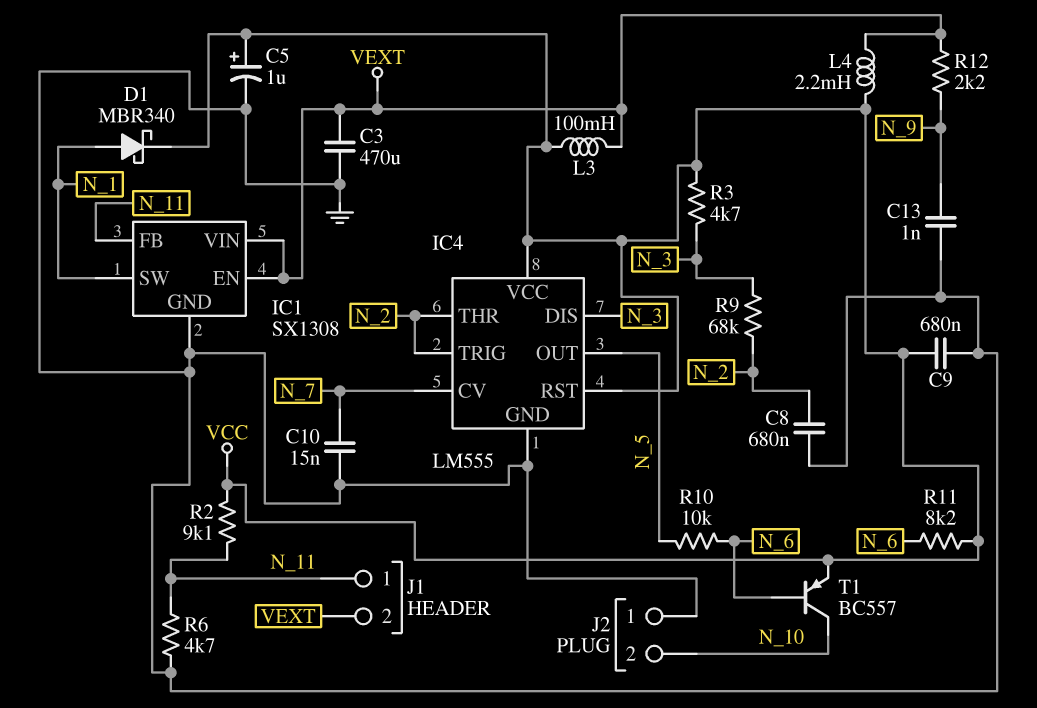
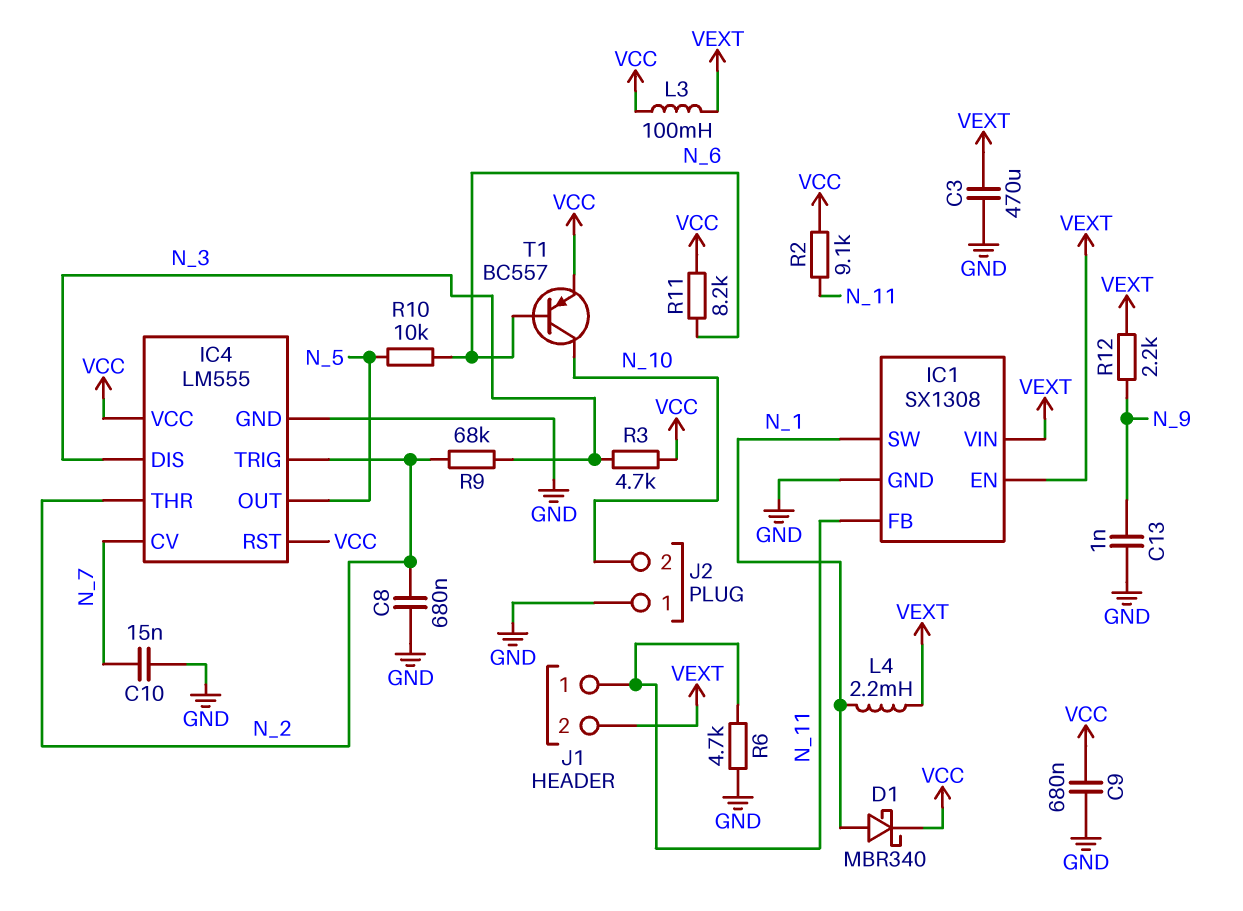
C5: 1uF (plus VCC, minus GND) -> none
L4: 2.2mH (VCC, VEXT) -> 2.2mH (N_1, VEXT)

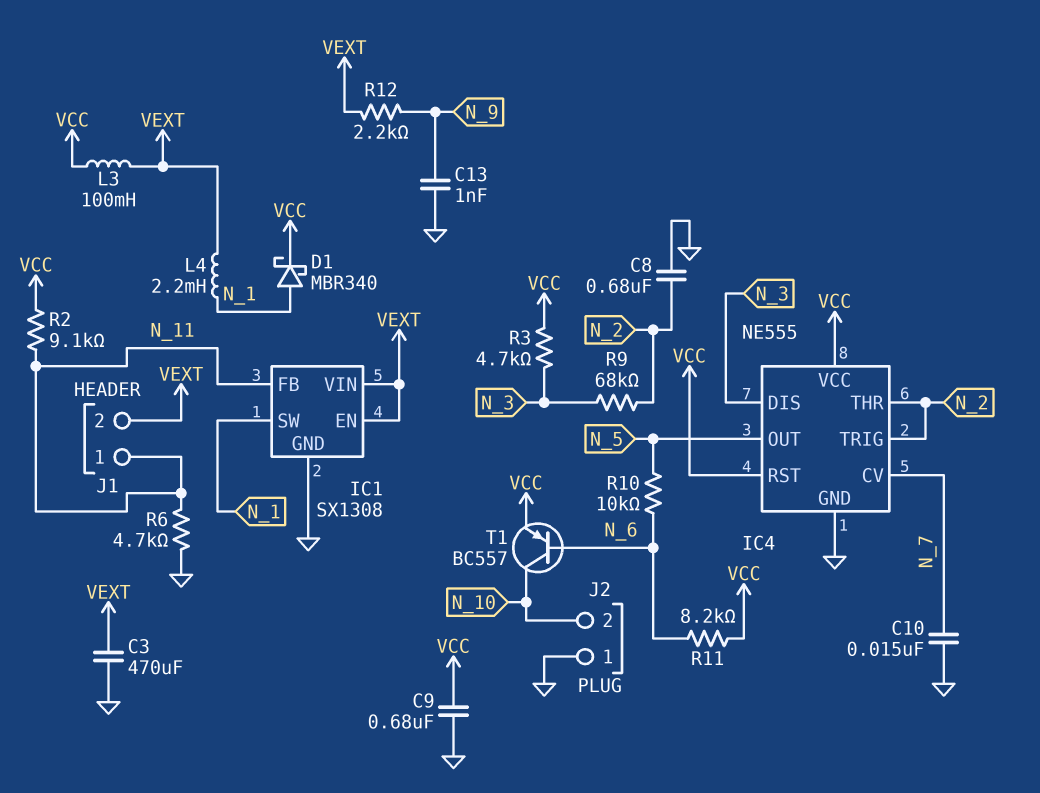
IC4: LM555 -> NE555

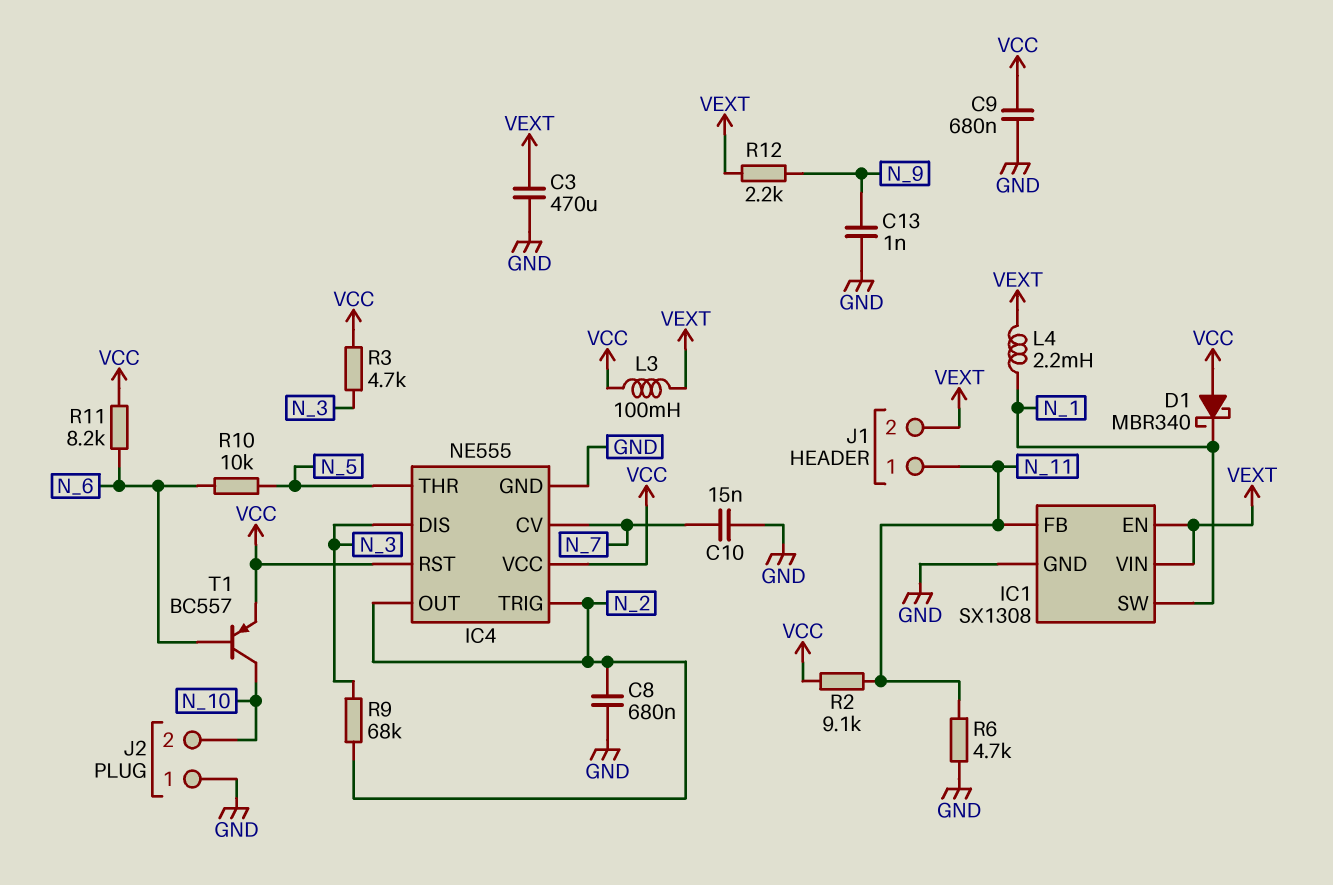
D1: schottky MBR340 (A N_1, K VCC) -> schottky MBR340 (A VCC, K N_1)
IC4 pin OUT: N_5 -> N_2
IC4 pin THR: N_2 -> N_5

